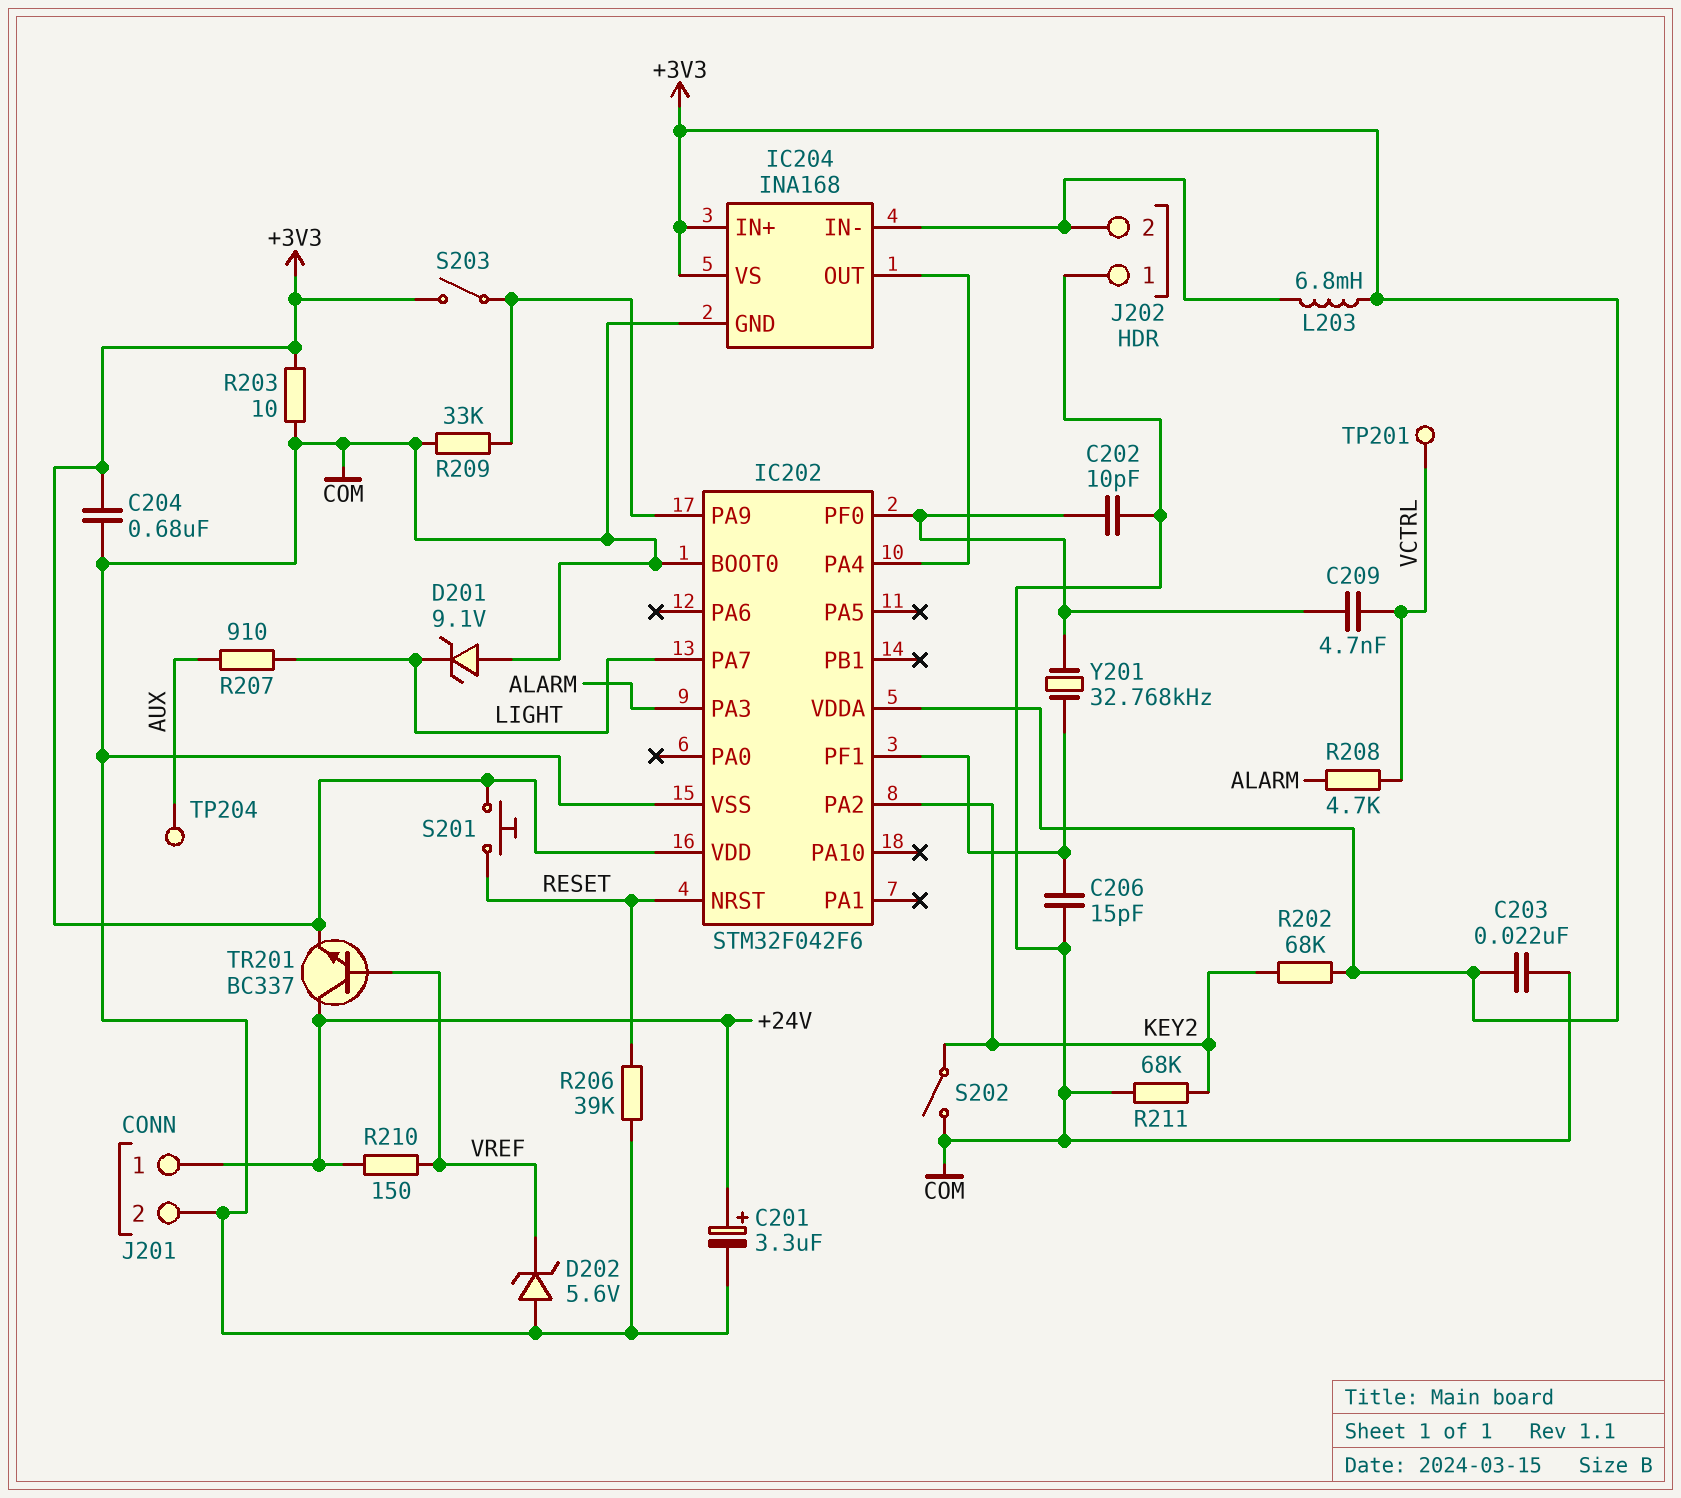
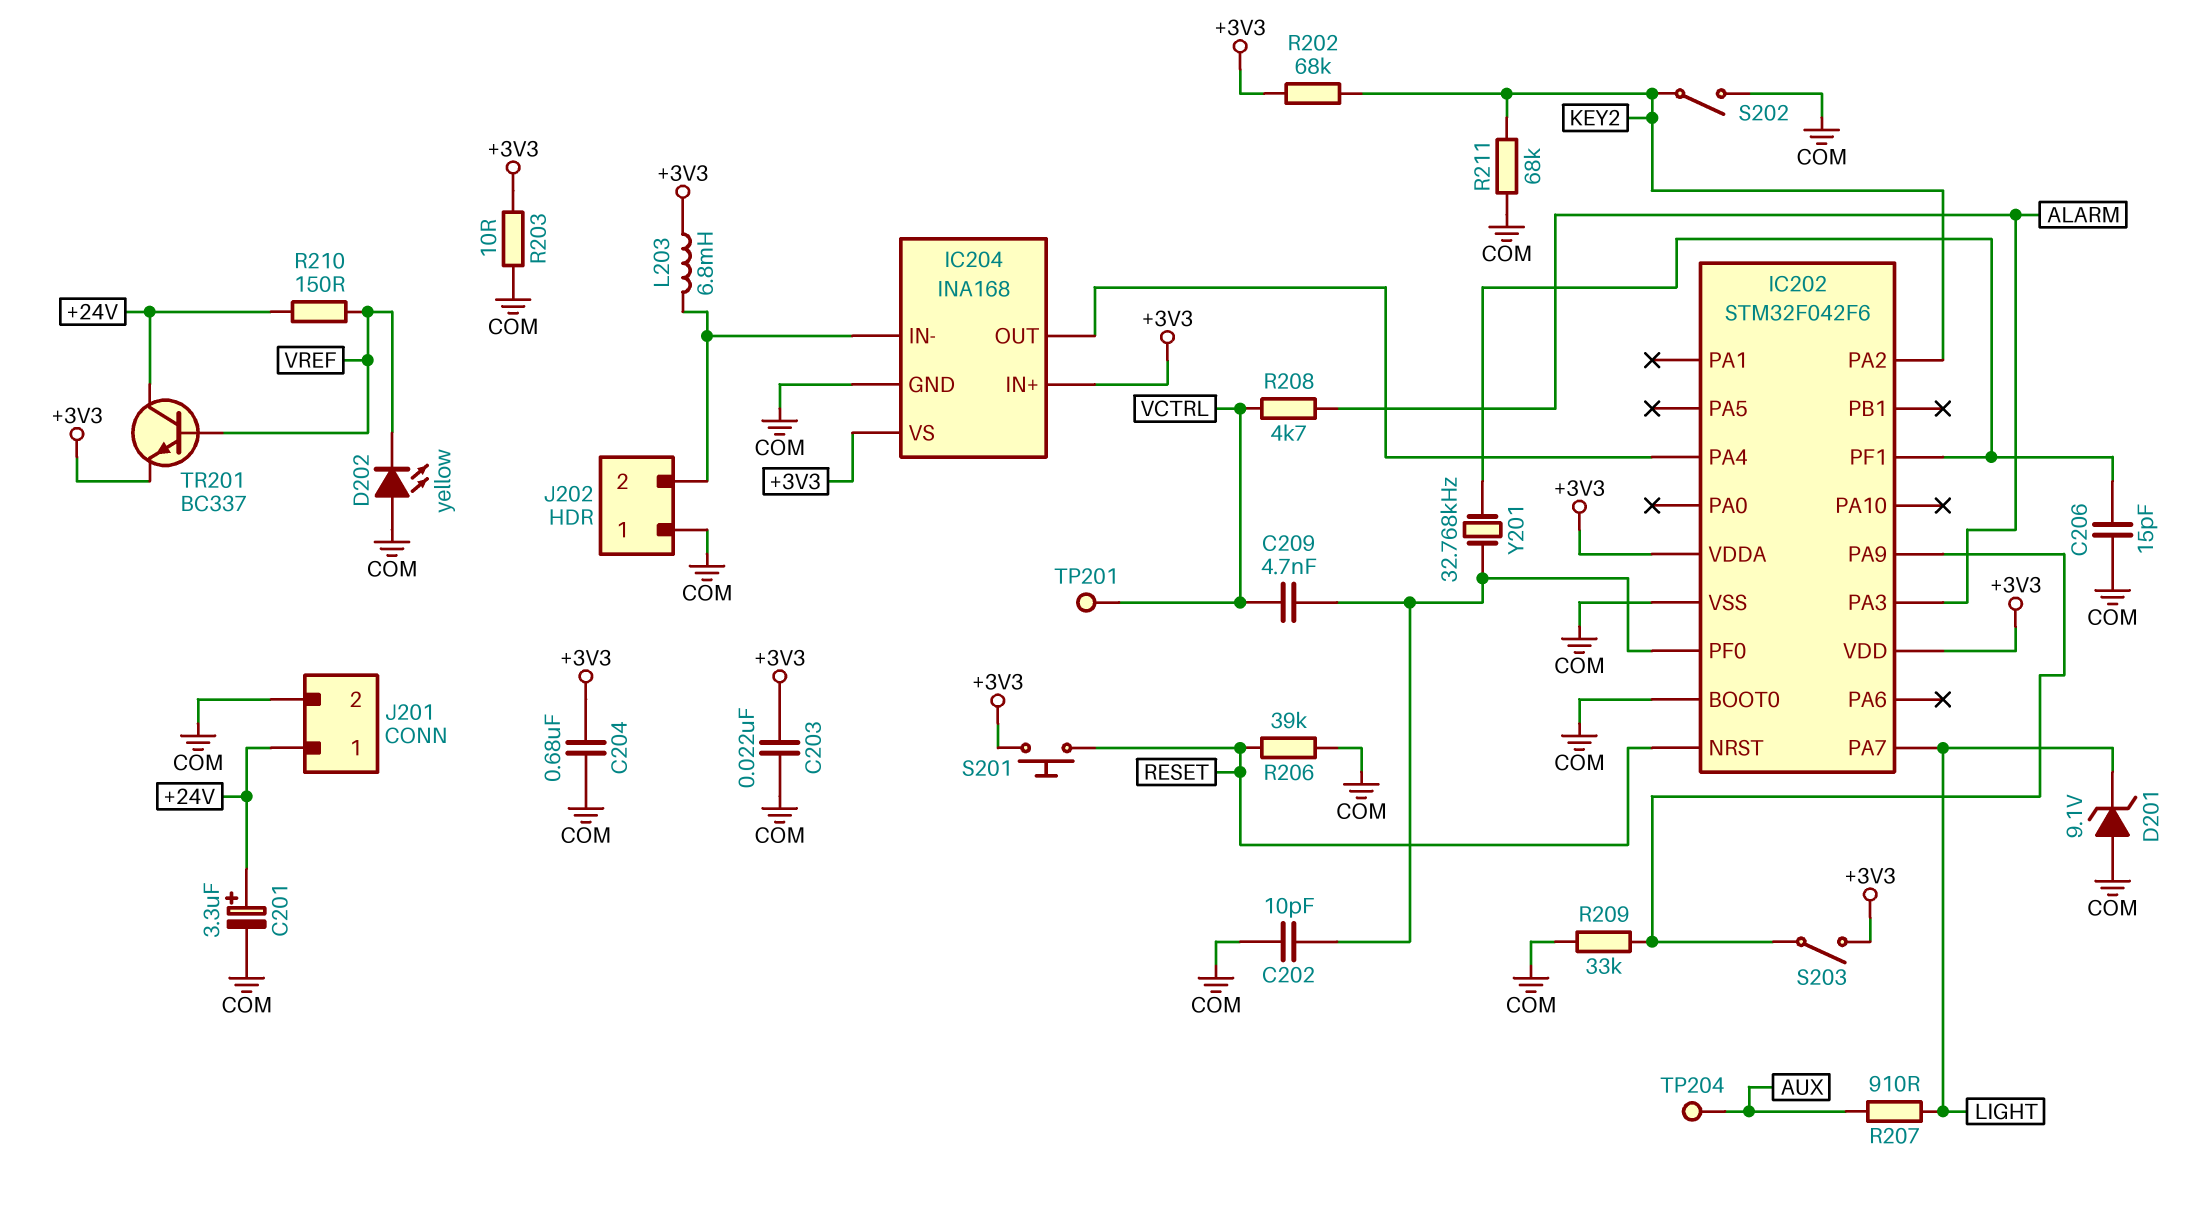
D202: zener 5.6V (A COM, K VREF) -> LED yellow (A COM, K VREF)

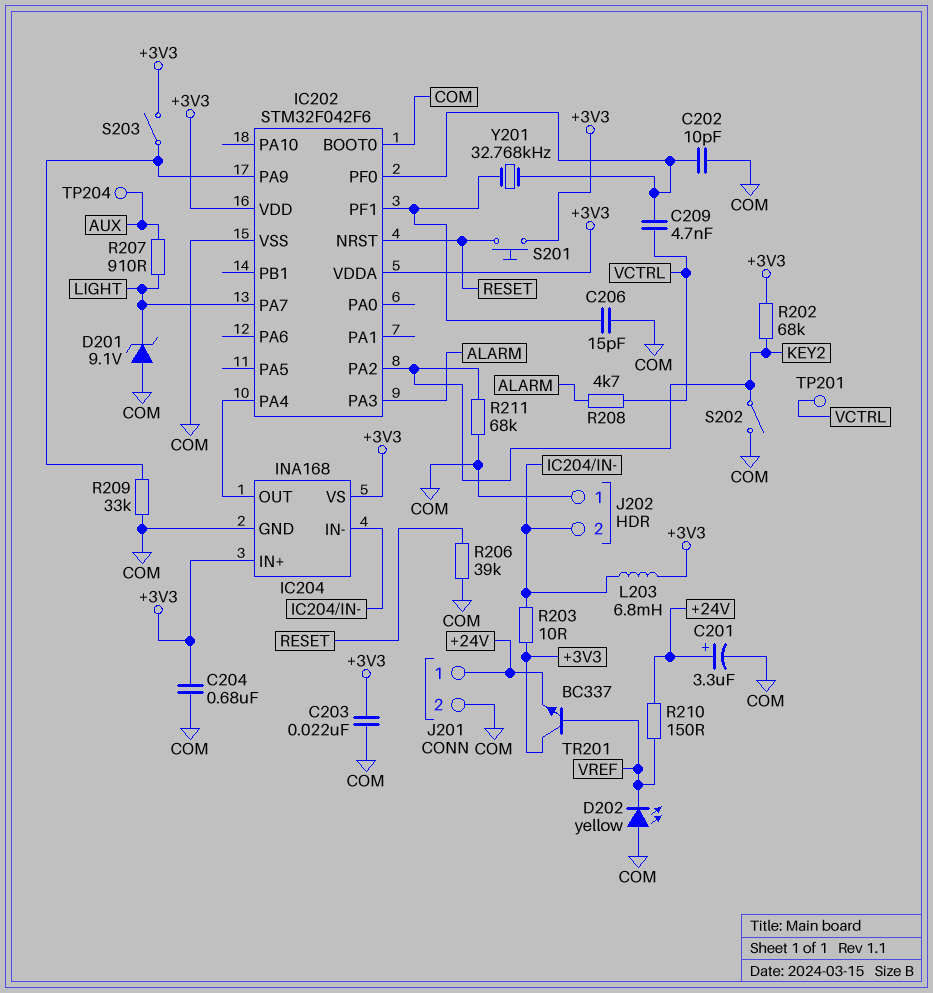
R203: 10 (+3V3, COM) -> 10 (+3V3, IC204/IN-)
TR201: NPN BC337 (B VREF, C +24V, E +3V3) -> NPN BC337 (B VREF, C +3V3, E +24V)

